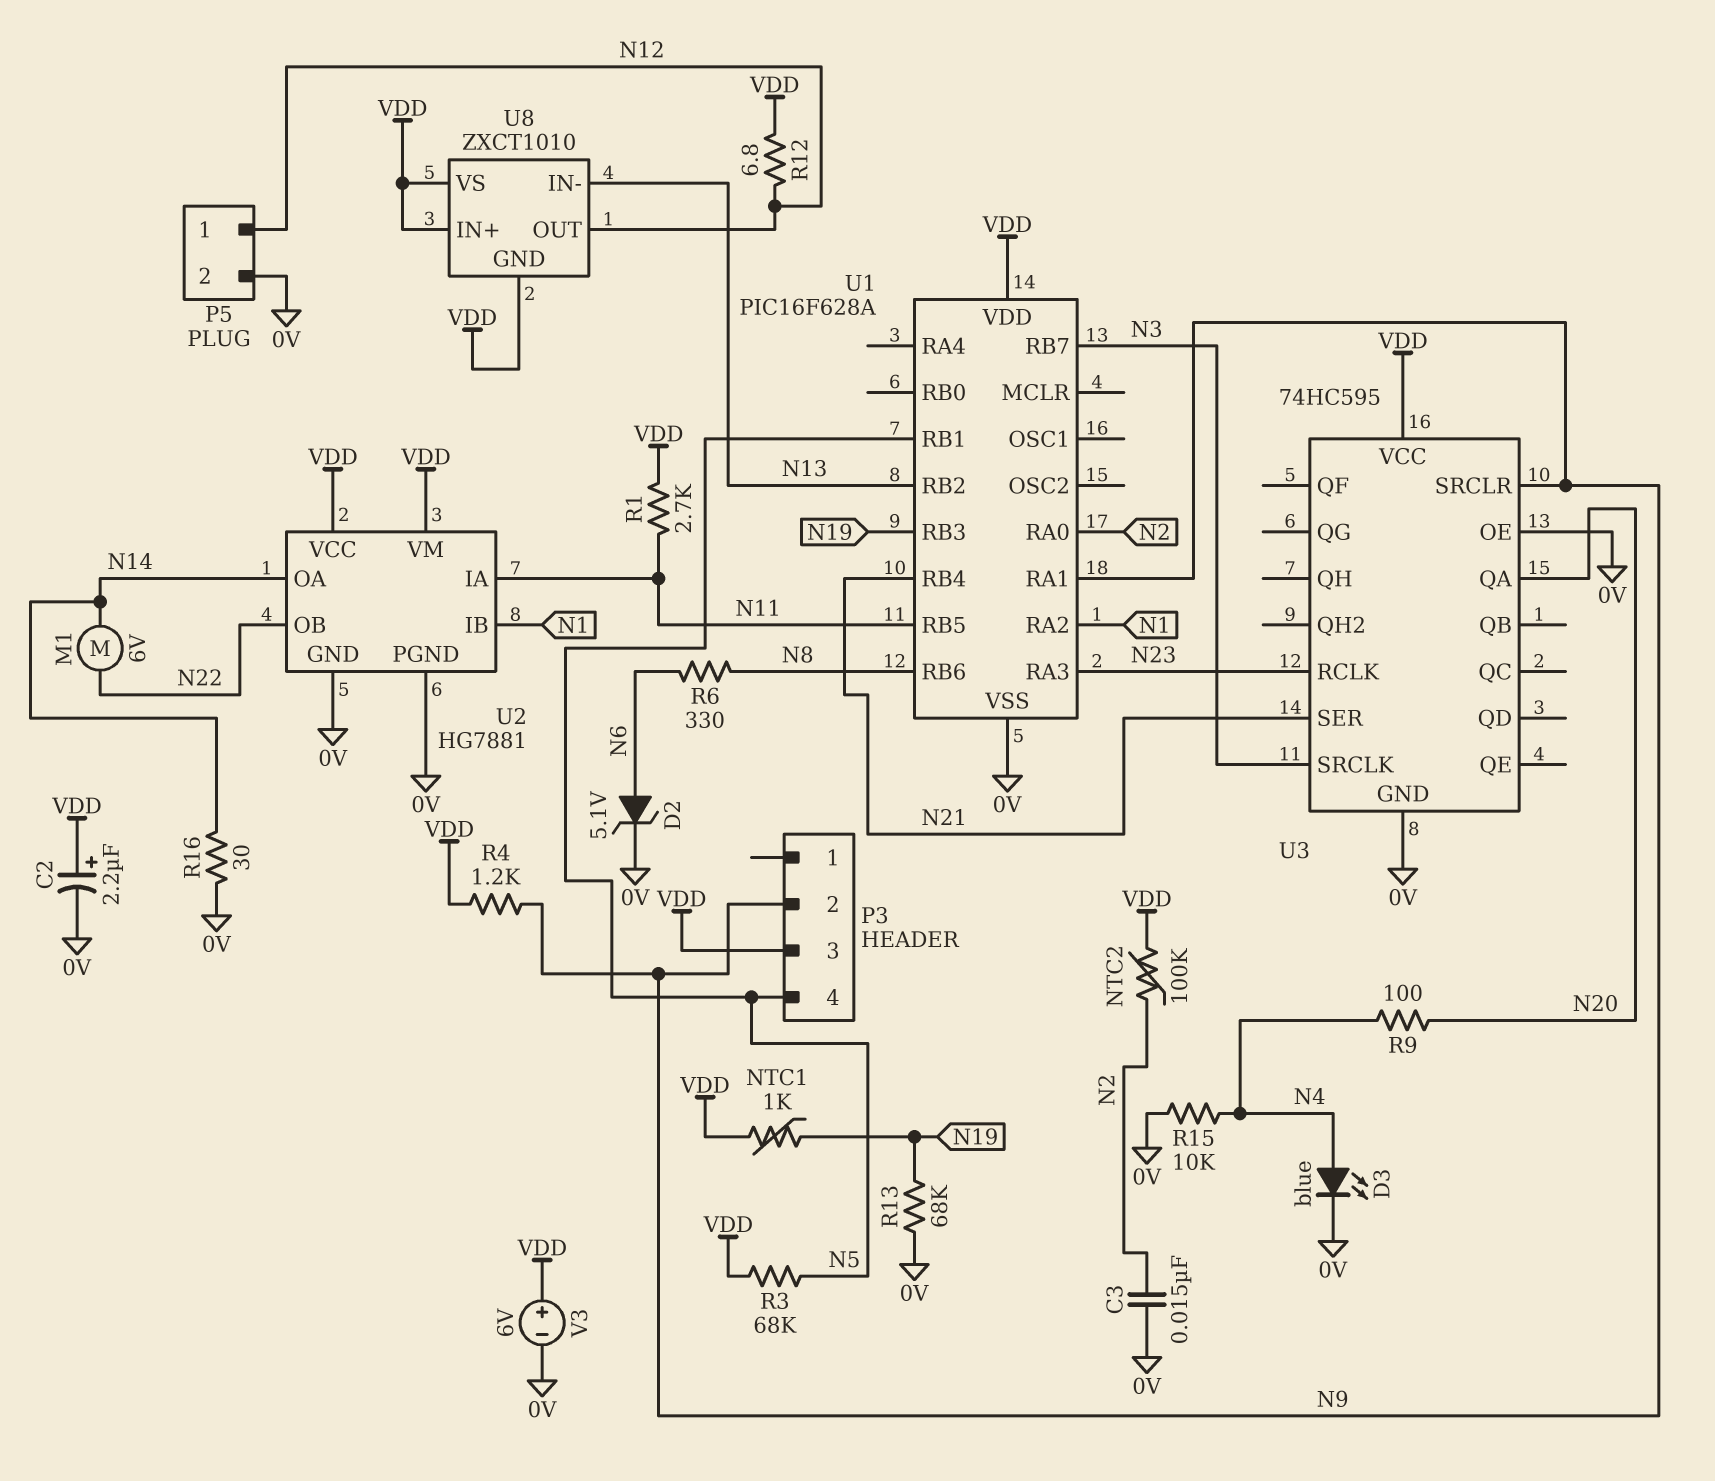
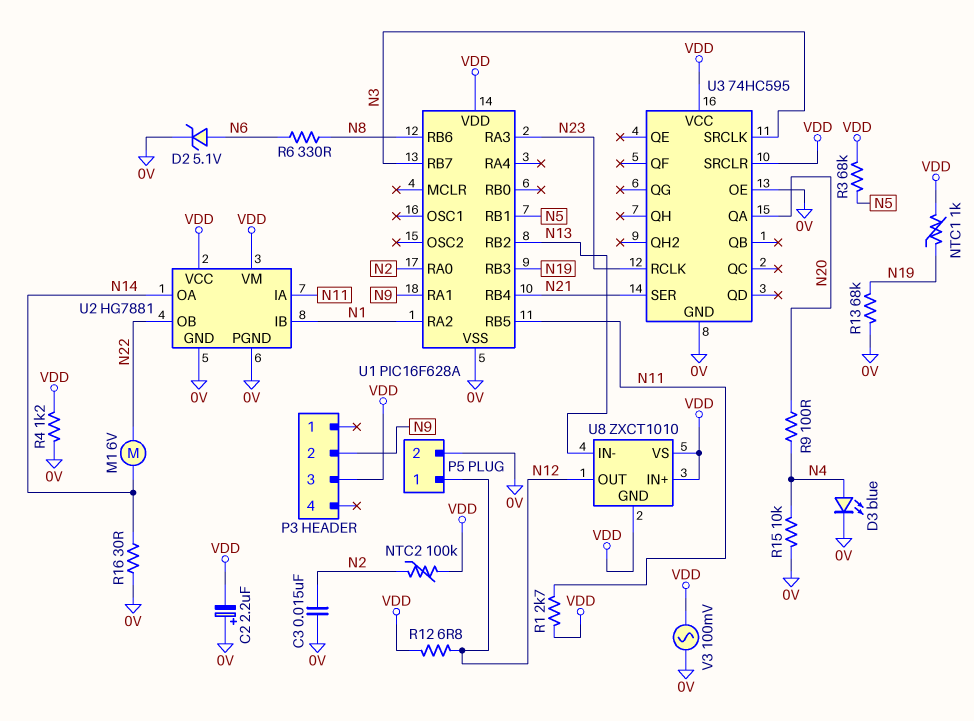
C2: 2.2uF (plus VDD, minus 0V) -> 2.2uF (plus 0V, minus VDD)
P3 pin 4: N5 -> none
R4: 1.2k (N9, VDD) -> 1.2k (0V, VDD)
U3 pin SRCLR: N9 -> VDD
V3: 6V (plus VDD, minus 0V) -> AC 100mV (0V, VDD)

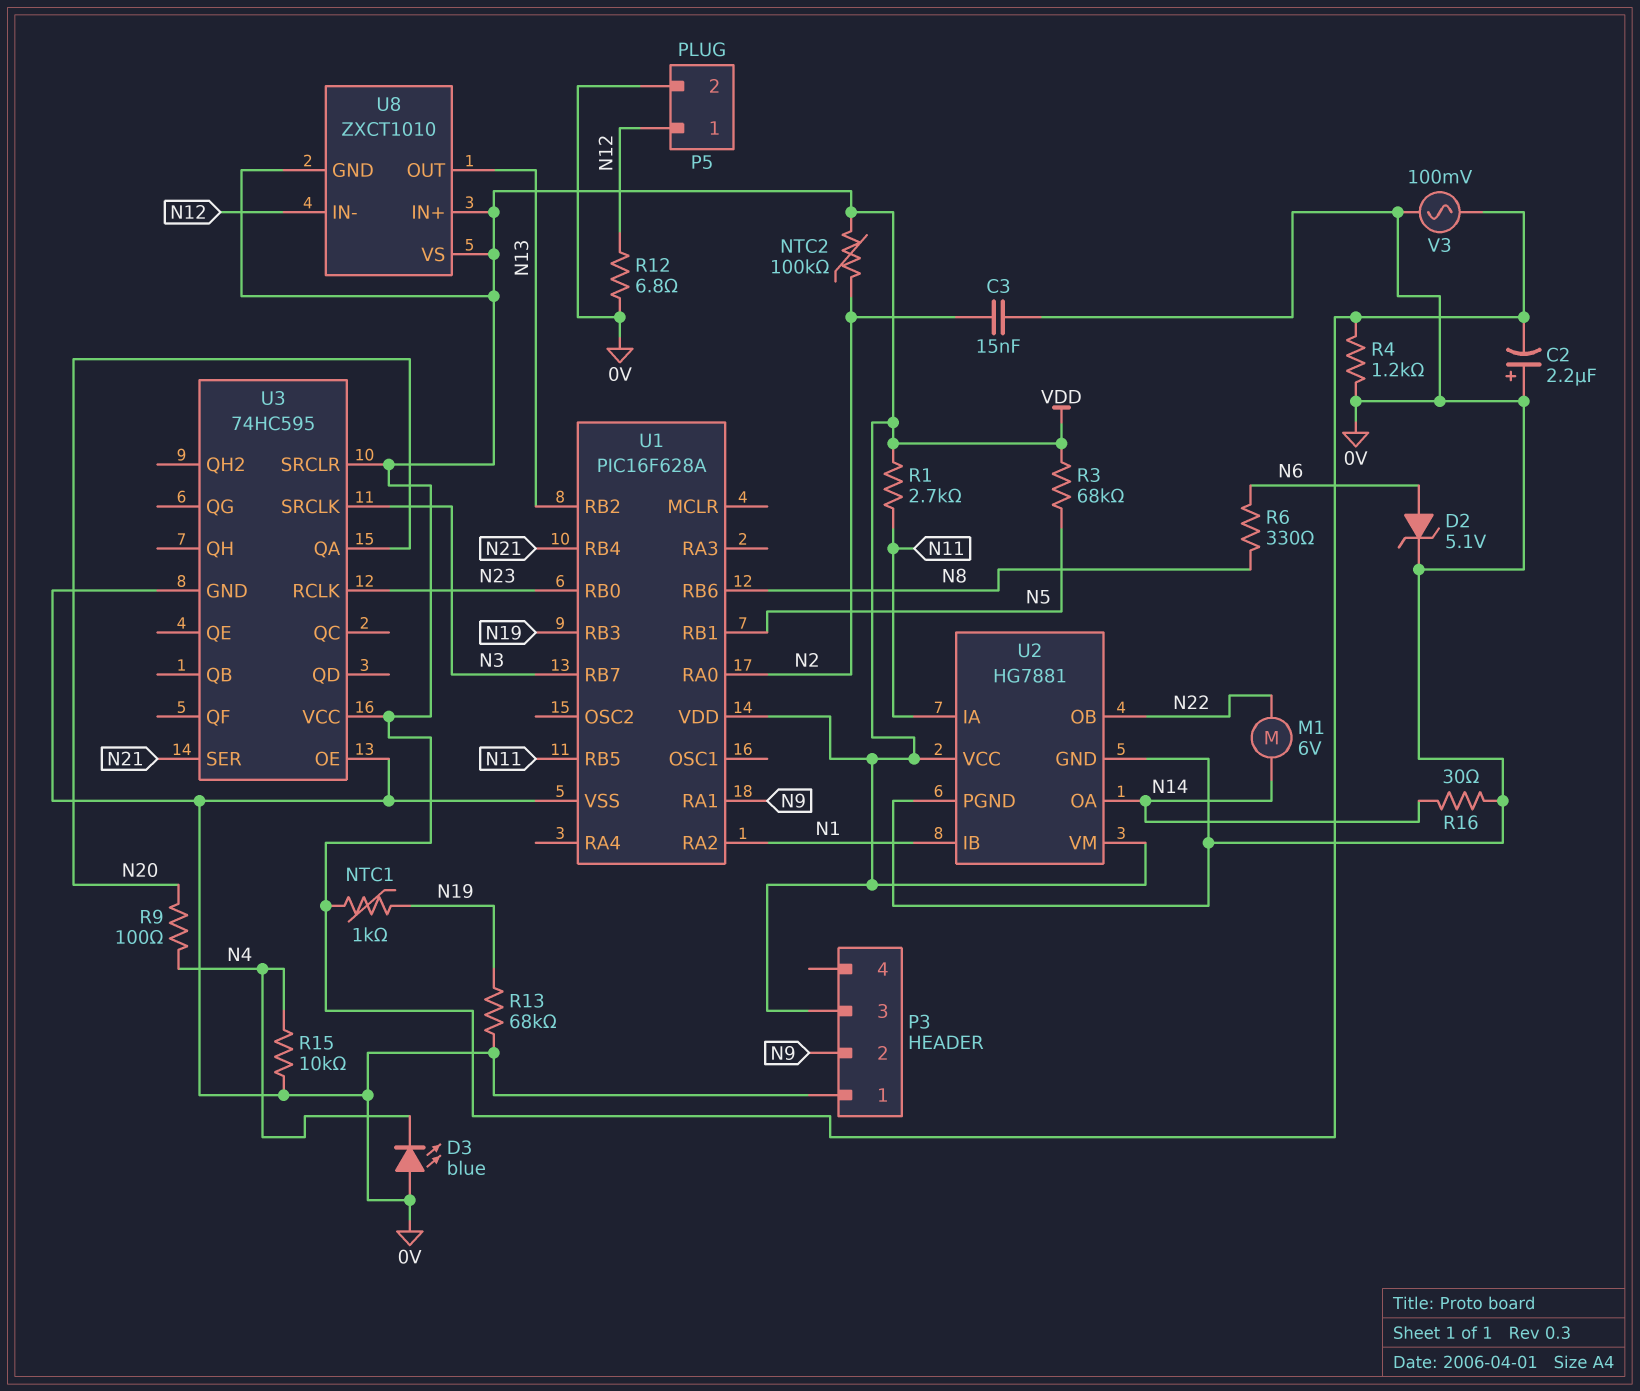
D3: LED blue (A N4, K 0V) -> LED blue (A 0V, K N4)
P3 pin 1: none -> 0V
R12: 6.8 (N12, VDD) -> 6.8 (0V, N12)
U1 pin RA3: N23 -> none
U1 pin RB0: none -> N23
U8 pin IN-: N13 -> N12
U8 pin OUT: N12 -> N13

